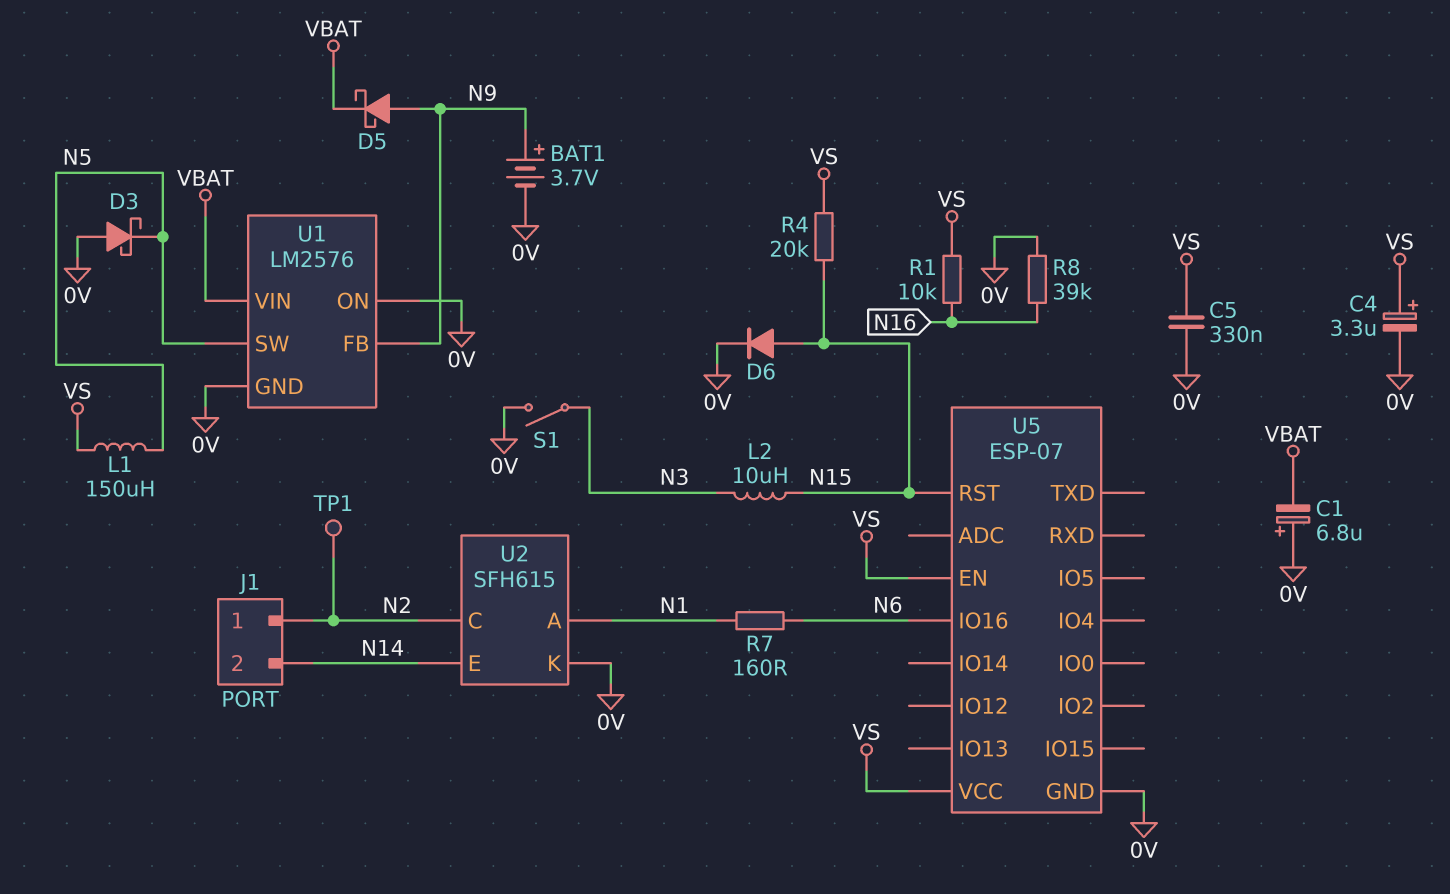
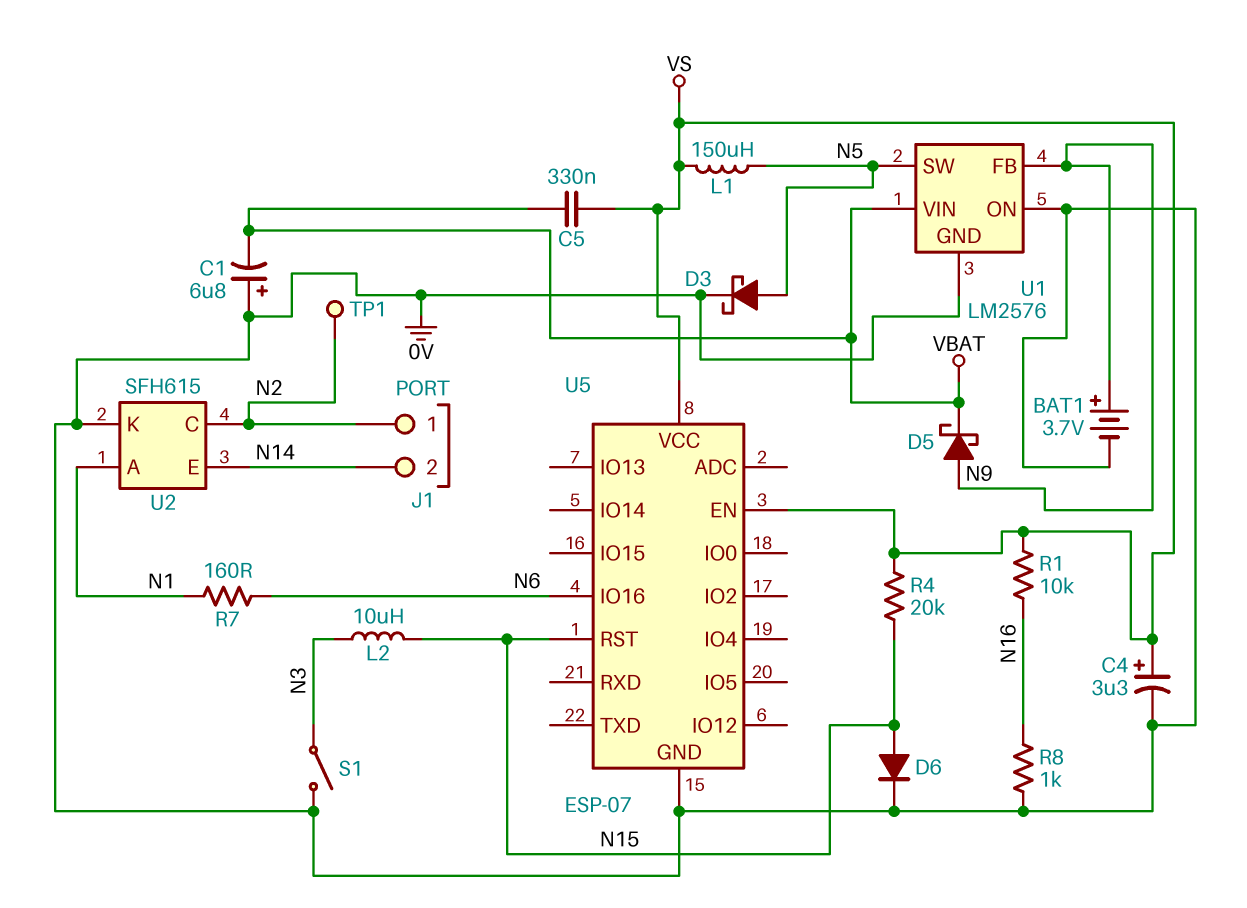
C5: 330nF (0V, VS) -> 330nF (VBAT, VS)
D3: schottky (A 0V, K N5) -> schottky (A N5, K 0V)
R8: 39k (0V, N16) -> 1k (0V, N16)

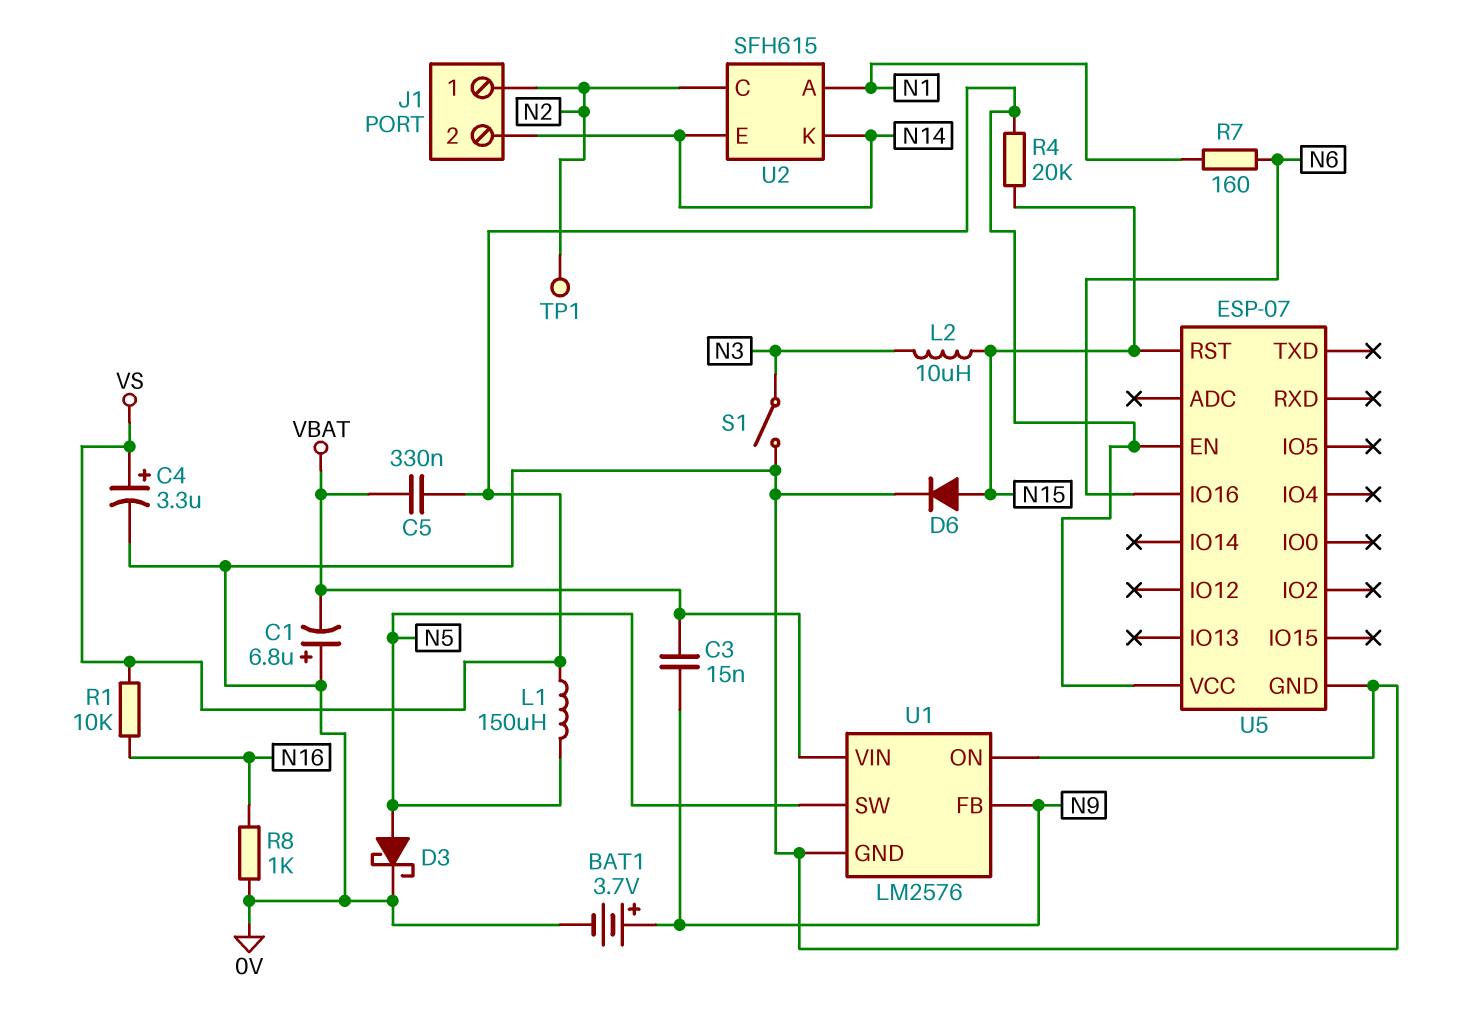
C3: none -> 15nF (N9, VBAT)
D5: schottky (A N9, K VBAT) -> none
U2 pin K: 0V -> N14

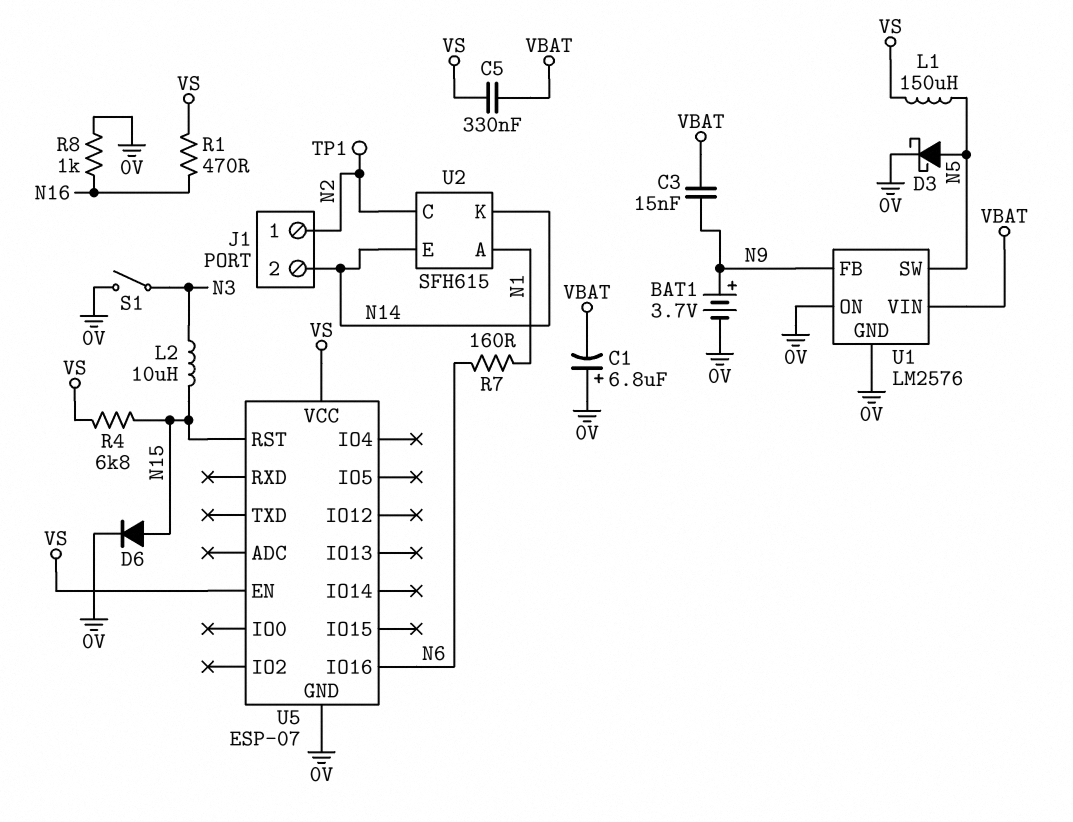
C4: 3.3uF (plus VS, minus 0V) -> none
R1: 10k (N16, VS) -> 470 (N16, VS)
R4: 20k (N15, VS) -> 6.8k (N15, VS)

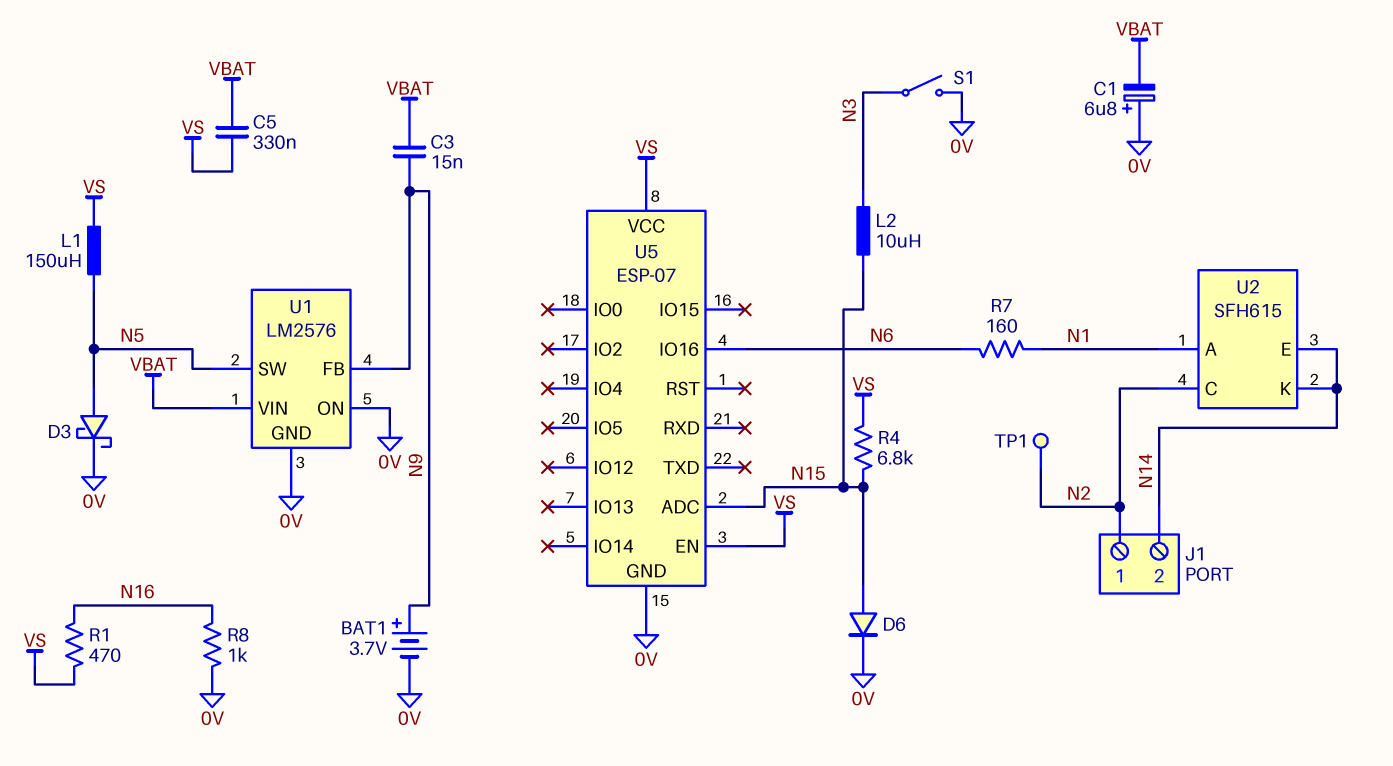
U5 pin ADC: none -> N15
U5 pin RST: N15 -> none

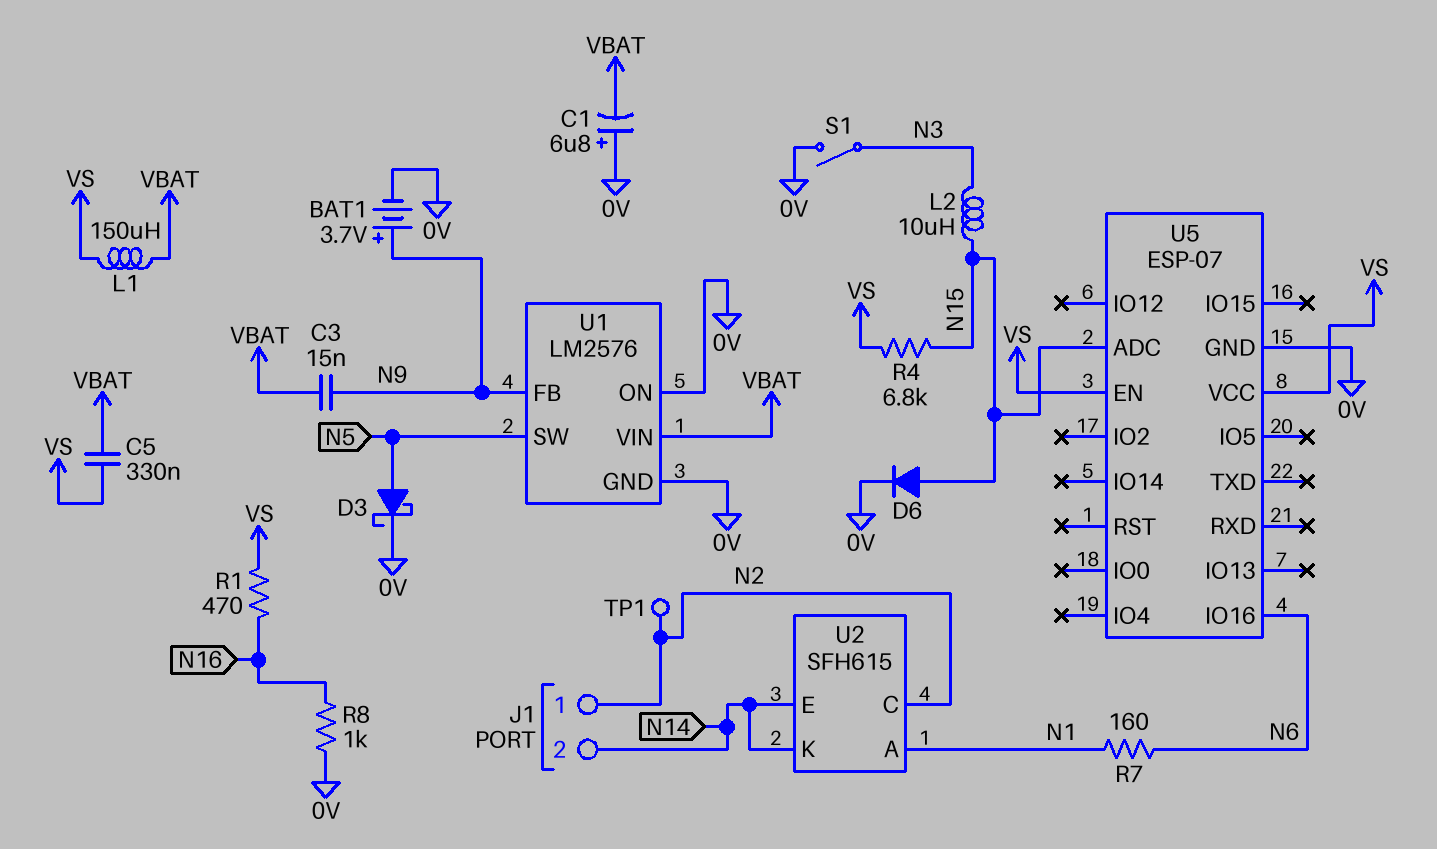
L1: 150uH (N5, VS) -> 150uH (VBAT, VS)

